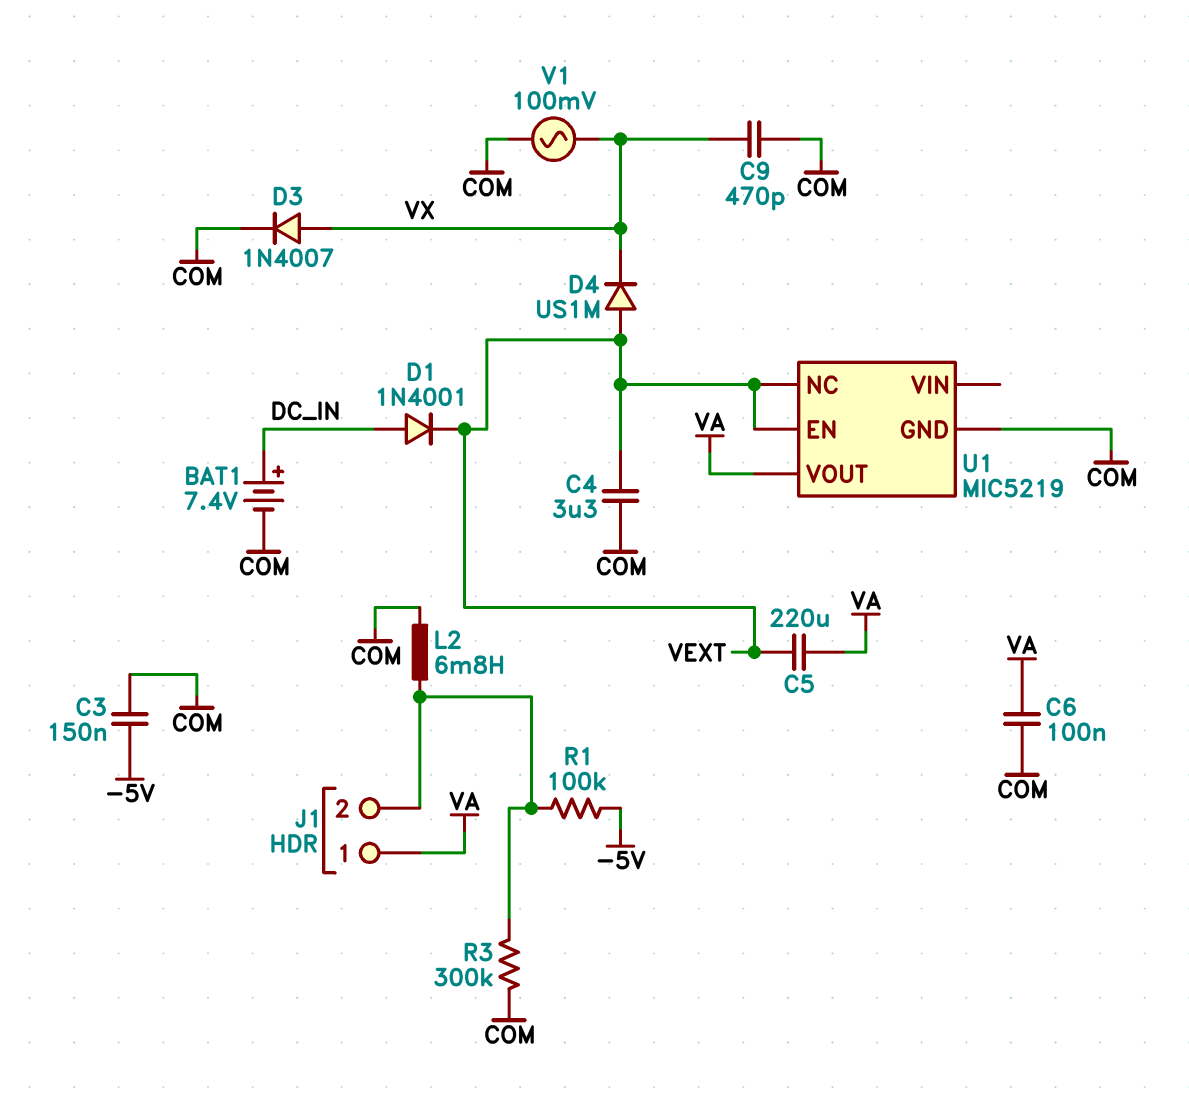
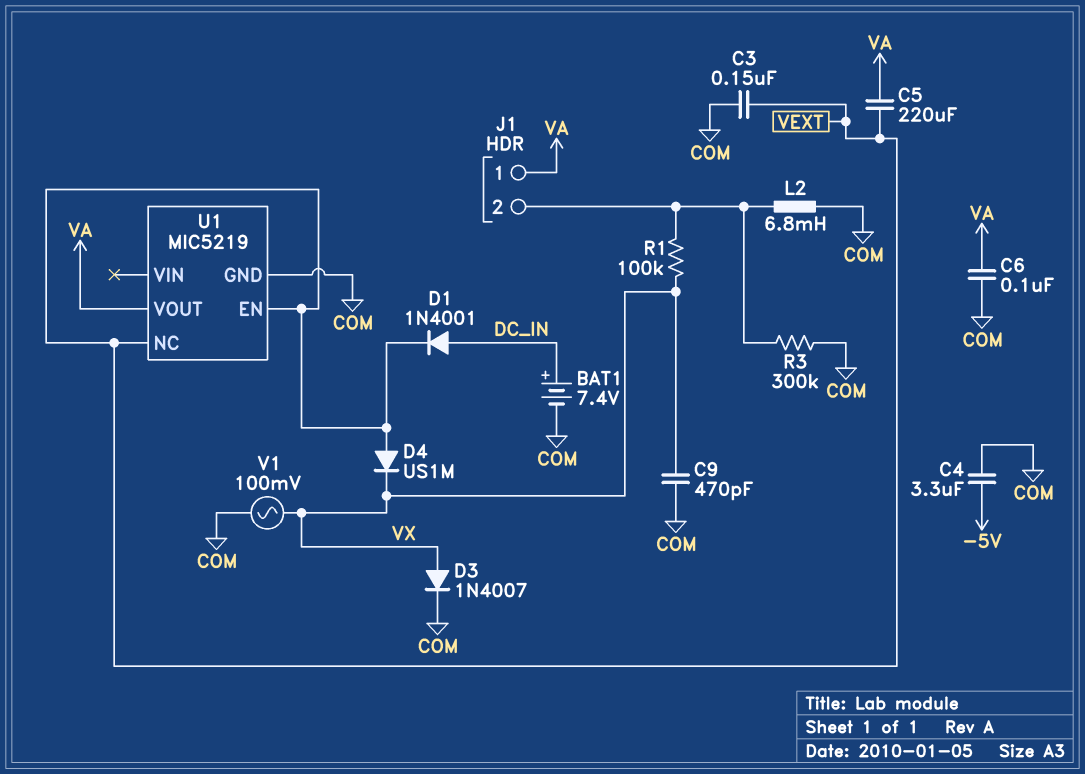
C3: 150nF (-5V, COM) -> 150nF (COM, VEXT)
C4: 3.3uF (COM, VEXT) -> 3.3uF (-5V, COM)
R1: 100k (-5V, J1/2) -> 100k (J1/2, VX)

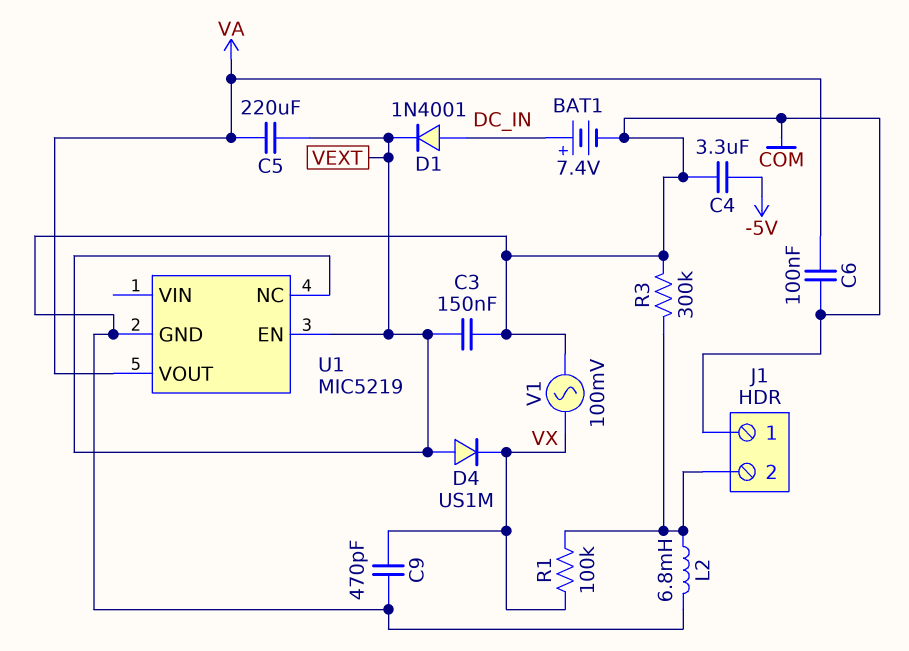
D3: diode 1N4007 (A VX, K COM) -> none
J1 pin 1: VA -> COM

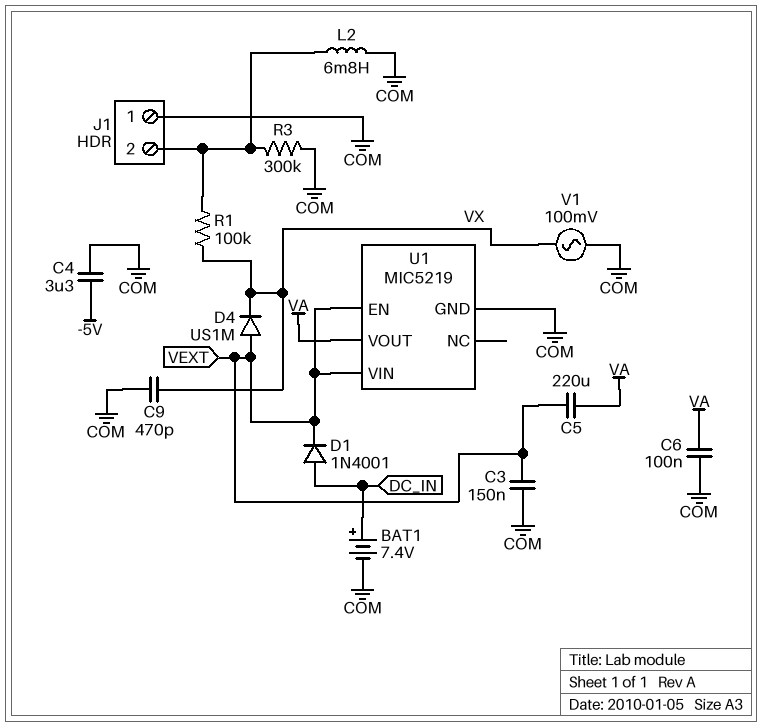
U1 pin NC: VEXT -> none
U1 pin VIN: none -> VEXT

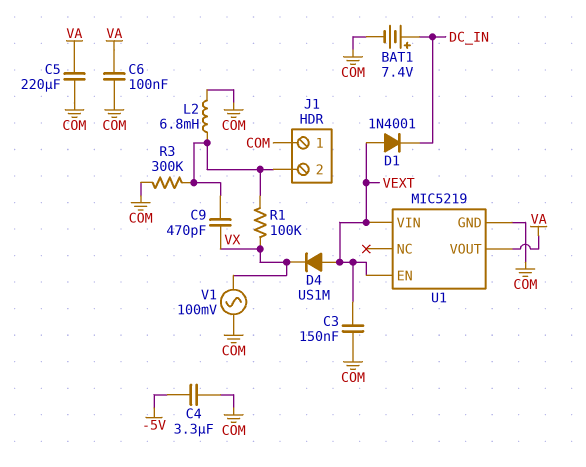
C5: 220uF (VA, VEXT) -> 220uF (COM, VA)
C9: 470pF (COM, VX) -> 470pF (J1/2, VX)
D1: diode 1N4001 (A DC_IN, K VEXT) -> diode 1N4001 (A VEXT, K DC_IN)

